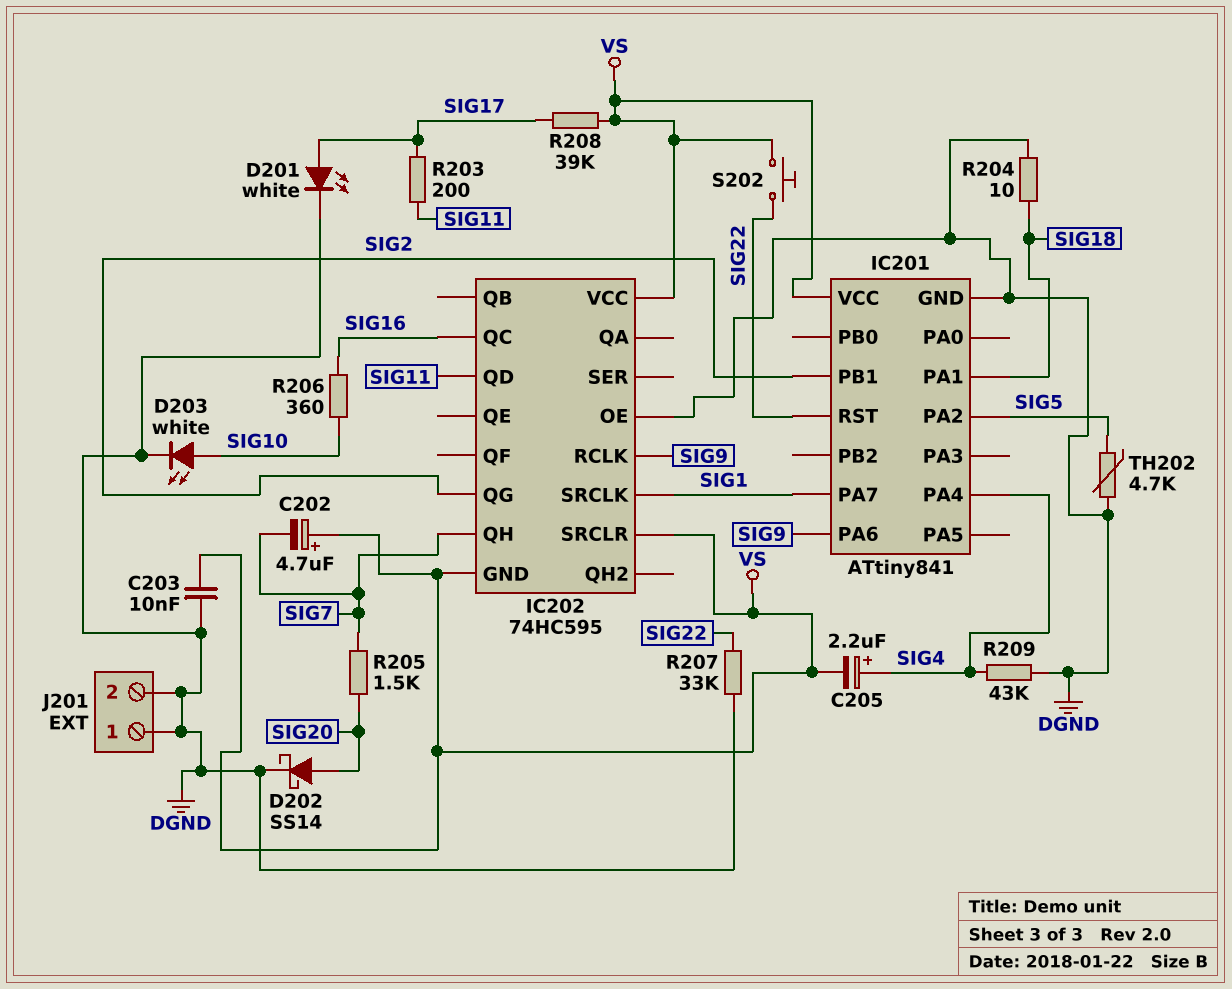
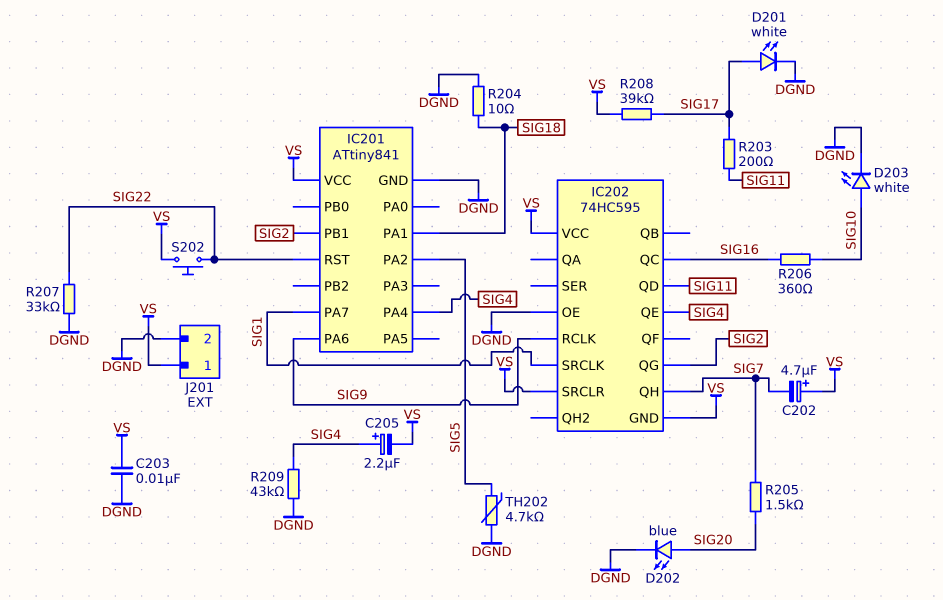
D202: schottky SS14 (A SIG20, K DGND) -> LED blue (A SIG20, K DGND)
IC202 pin QE: none -> SIG4
J201 pin 1: DGND -> VS

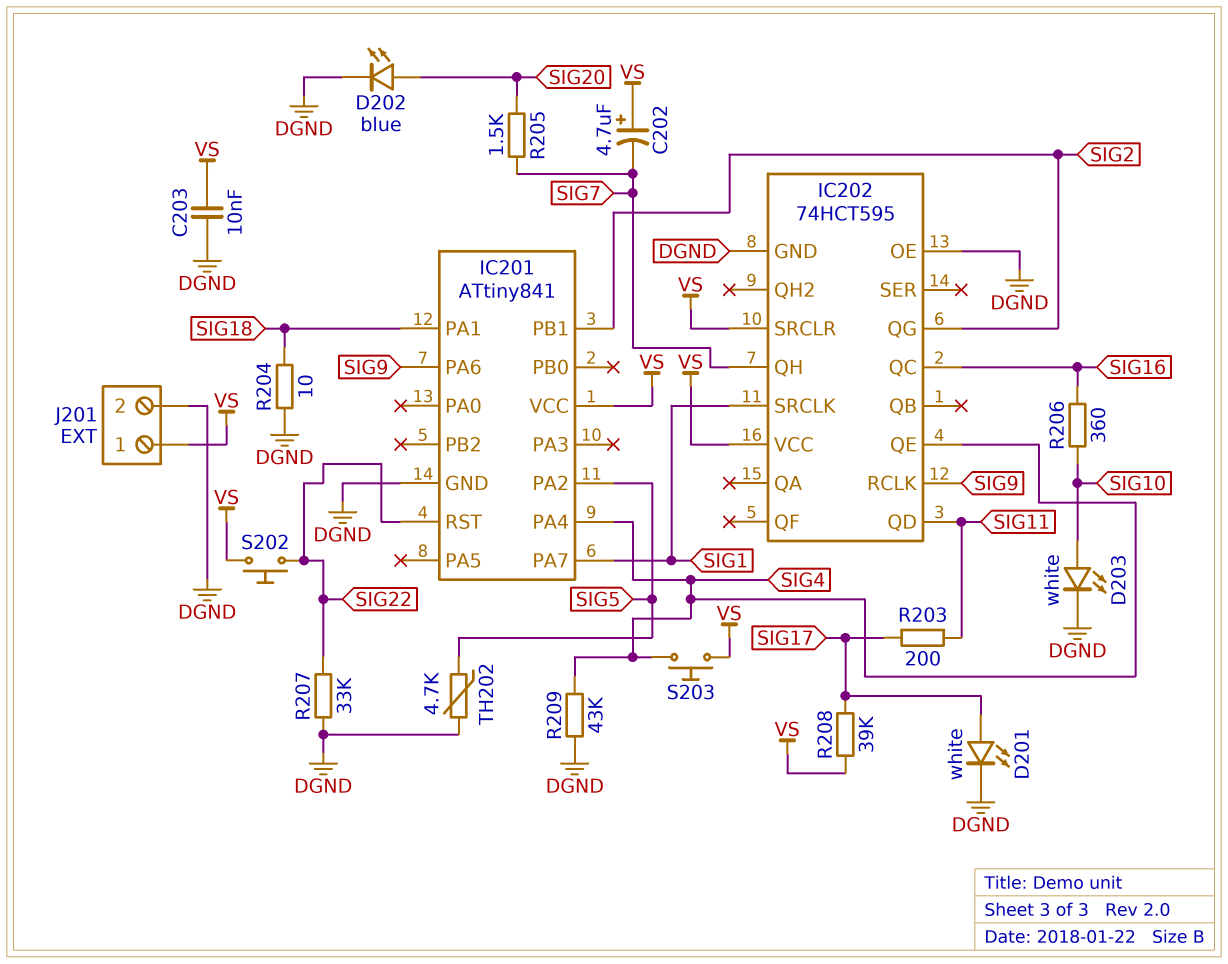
C205: 2.2uF (plus SIG4, minus VS) -> none
IC202: 74HC595 -> 74HCT595
IC202 pin GND: VS -> DGND
S203: none -> button (SIG4, VS)

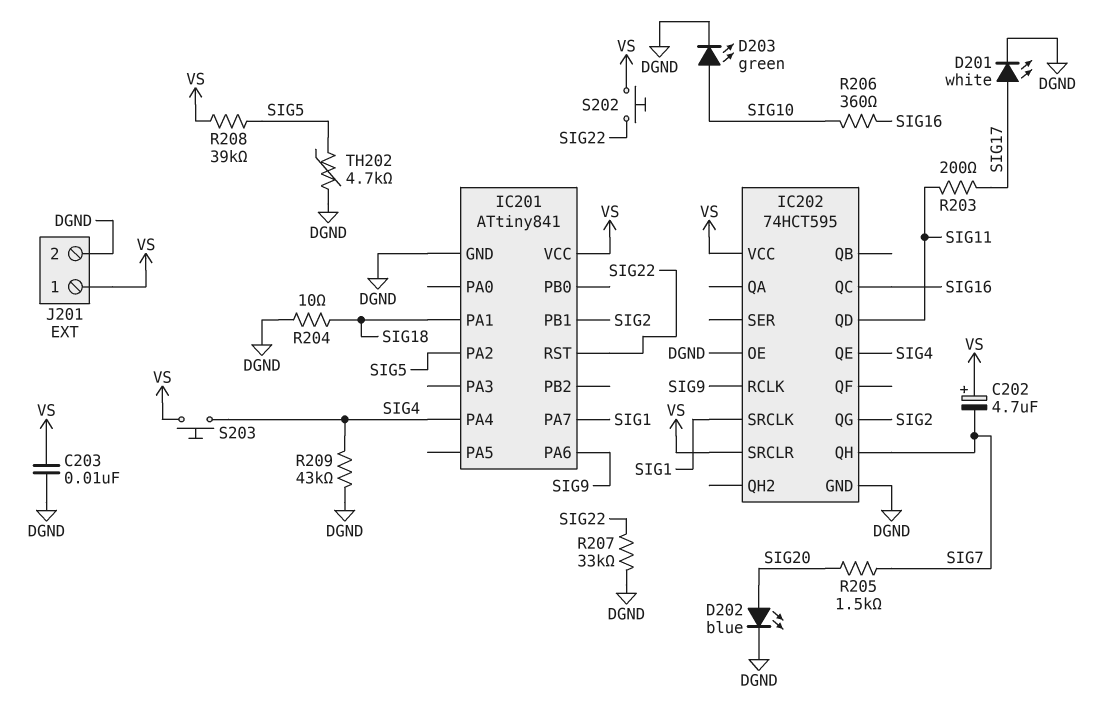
D203: LED white (A SIG10, K DGND) -> LED green (A SIG10, K DGND)
R208: 39k (SIG17, VS) -> 39k (SIG5, VS)

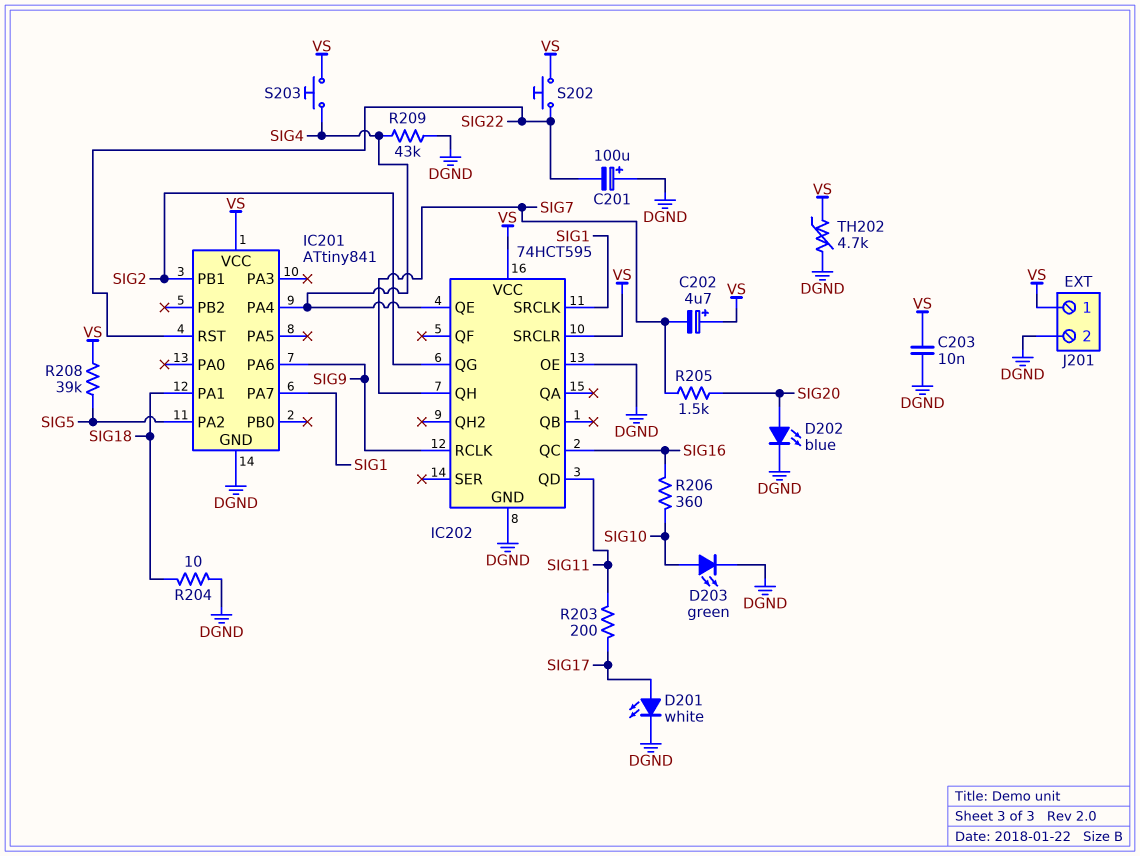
C201: none -> 100uF (plus DGND, minus SIG22)
R207: 33k (DGND, SIG22) -> none
TH202: 4.7k (DGND, SIG5) -> 4.7k (DGND, VS)

